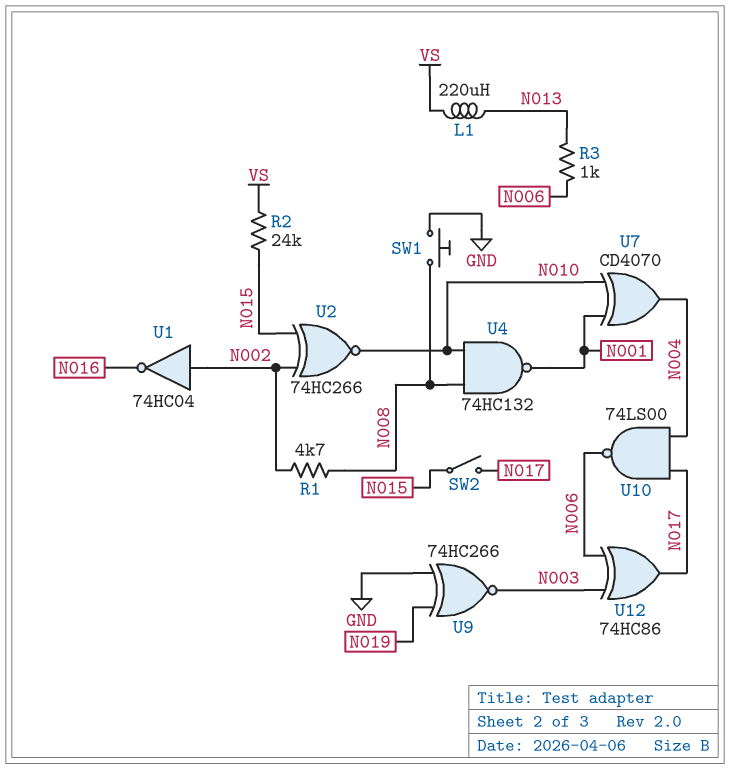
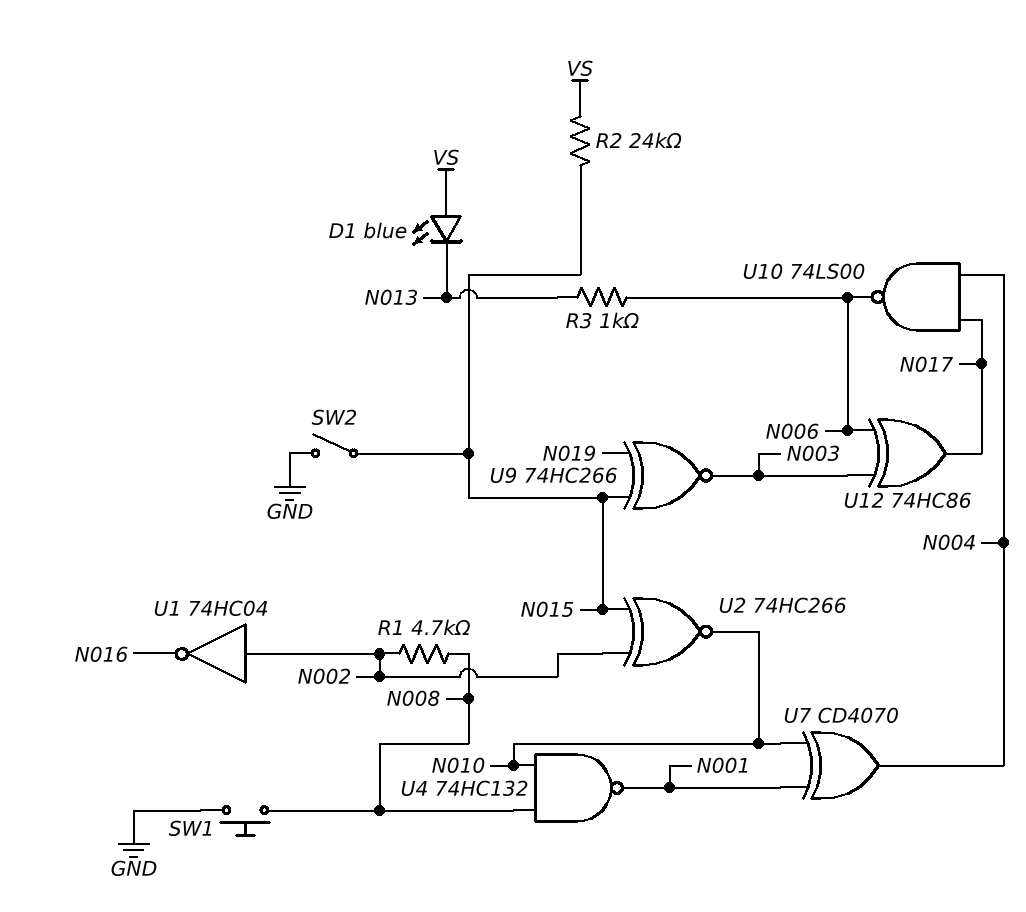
D1: none -> LED blue (A VS, K N013)
L1: 220uH (N013, VS) -> none
SW2: switch (N015, N017) -> switch (GND, N015)
U9: XNOR 74HC266 (in GND, in N019, out N003) -> XNOR 74HC266 (in N015, in N019, out N003)

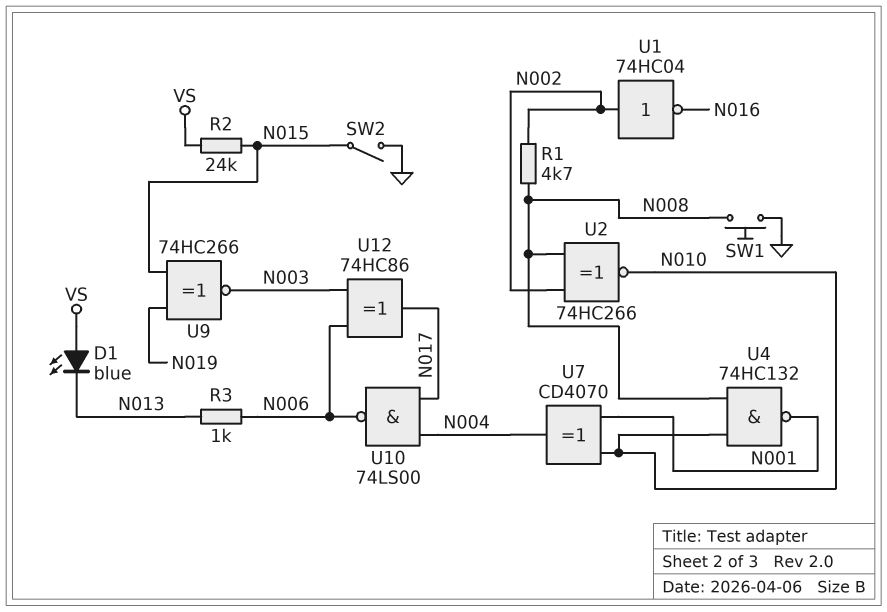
U2: XNOR 74HC266 (in N002, in N015, out N010) -> XNOR 74HC266 (in N002, in N008, out N010)

